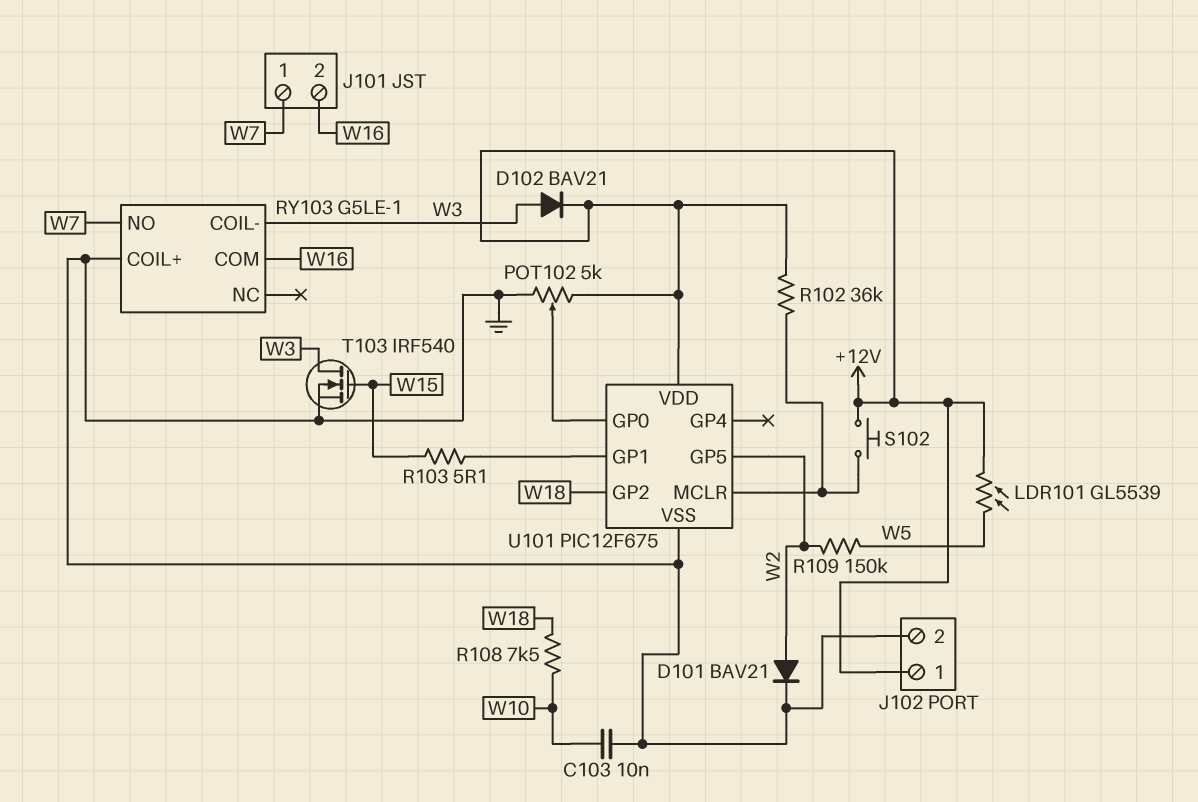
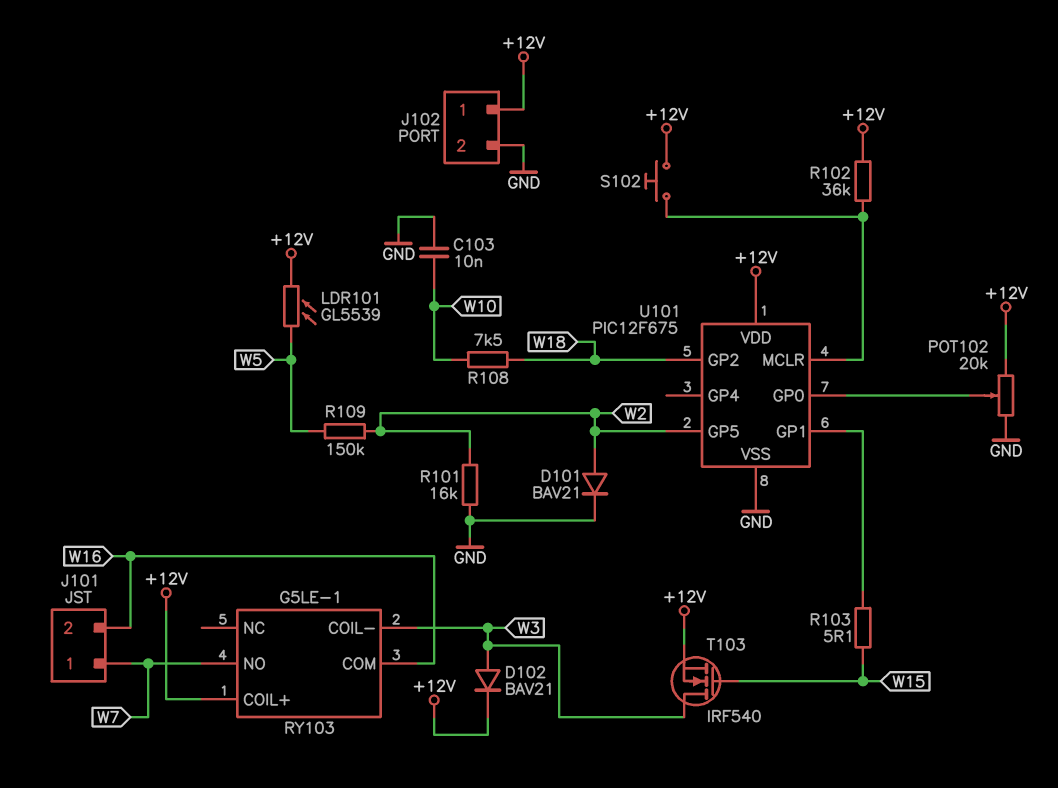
POT102: 5k (+12V, GND, wiper U101/GP0) -> 20k (+12V, GND, wiper U101/GP0)
R101: none -> 16k (GND, W2)
RY103 pin COIL+: GND -> +12V
T103: NMOS IRF540 (G W15, D W3, S GND) -> NMOS IRF540 (G W15, D W3, S +12V)

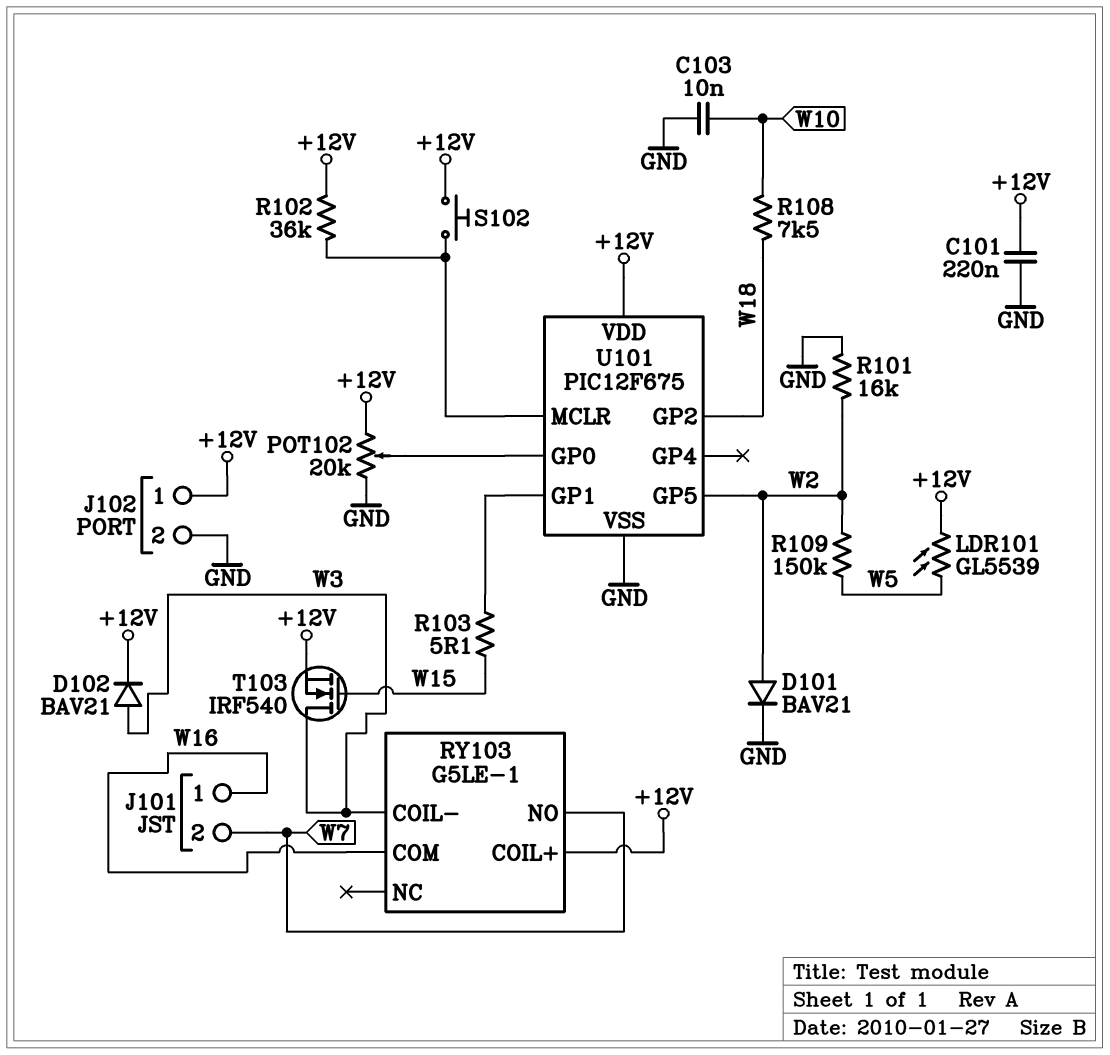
C101: none -> 220nF (+12V, GND)
J101 pin 1: W7 -> W16
J101 pin 2: W16 -> W7

